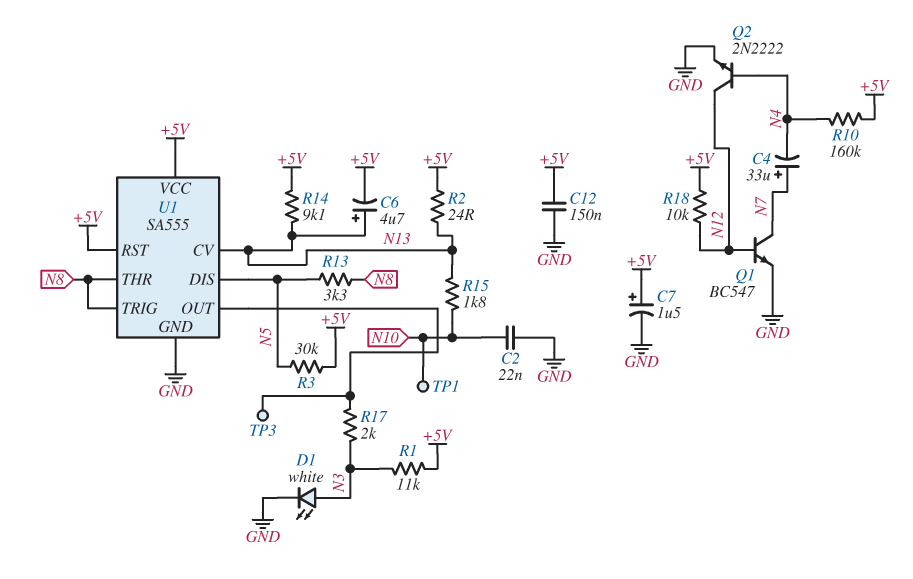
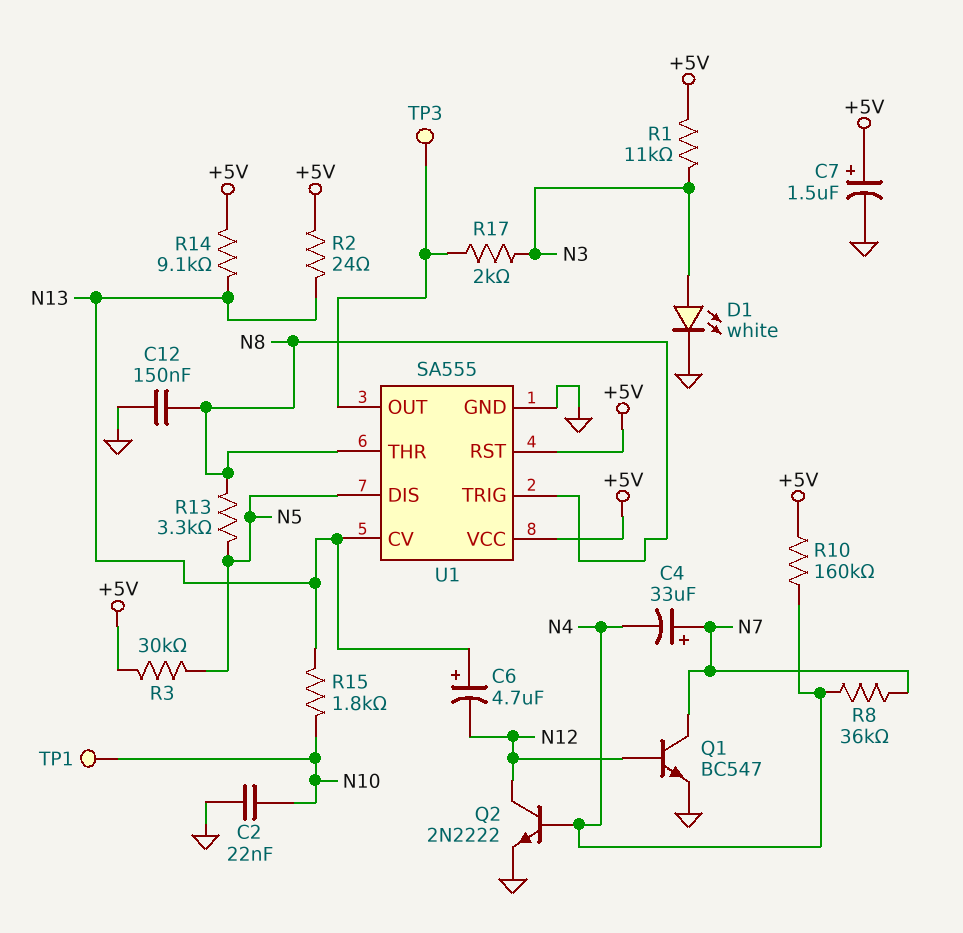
C6: 4.7uF (plus N13, minus +5V) -> 4.7uF (plus N13, minus N12)
C12: 150nF (+5V, GND) -> 150nF (GND, N8)
R8: none -> 36k (N4, N7)
R18: 10k (+5V, N12) -> none

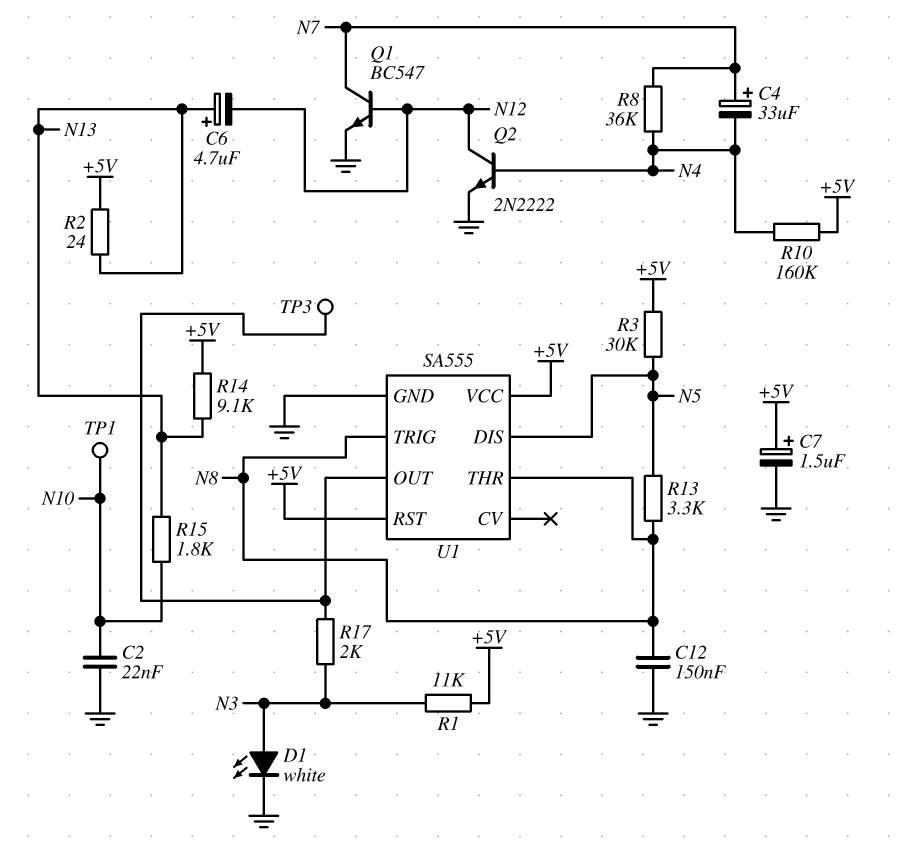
U1 pin CV: N13 -> none

